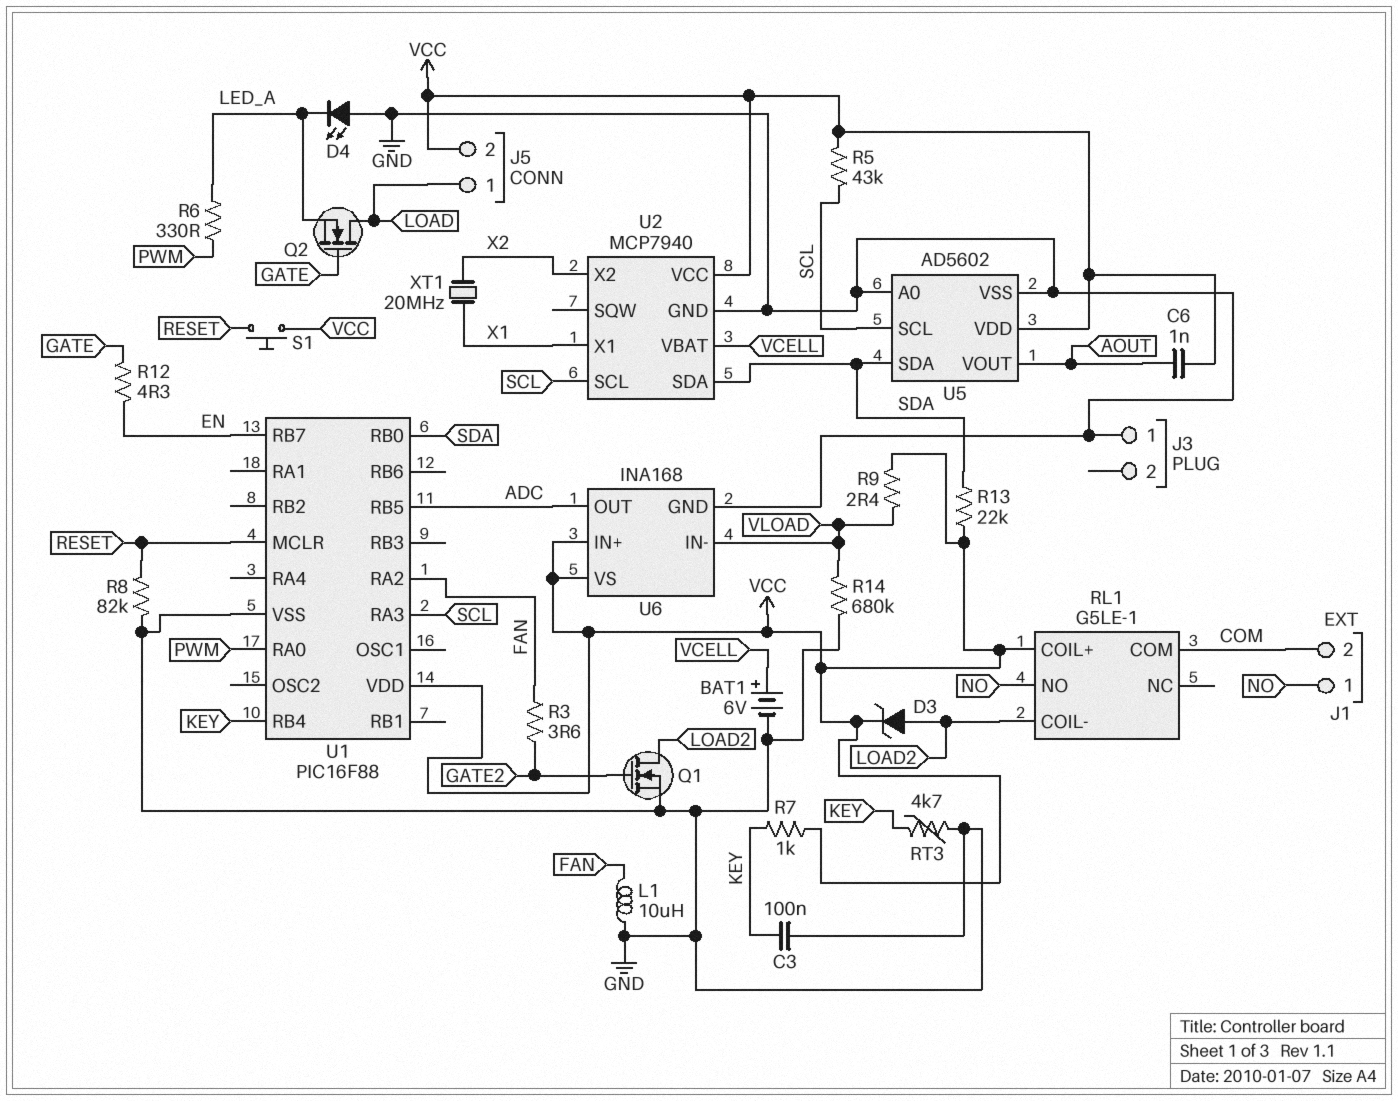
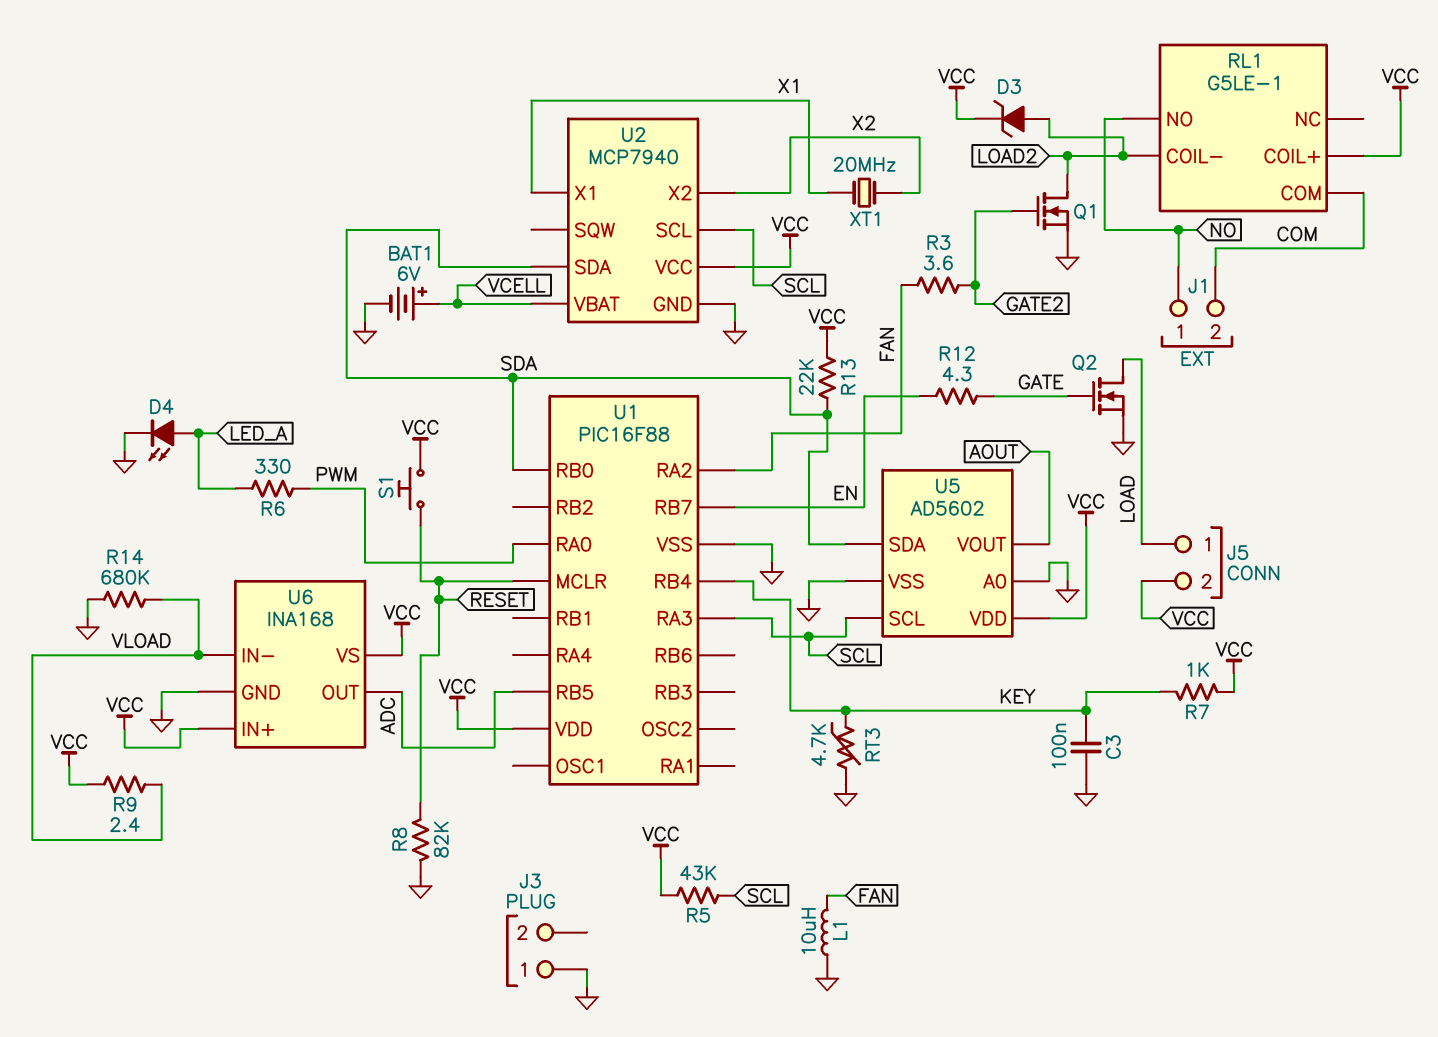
C6: 1nF (AOUT, VCC) -> none
D4: LED (A GND, K LED_A) -> LED (A LED_A, K GND)
Q2: NMOS (G GATE, D LOAD, S LED_A) -> NMOS (G GATE, D LOAD, S GND)

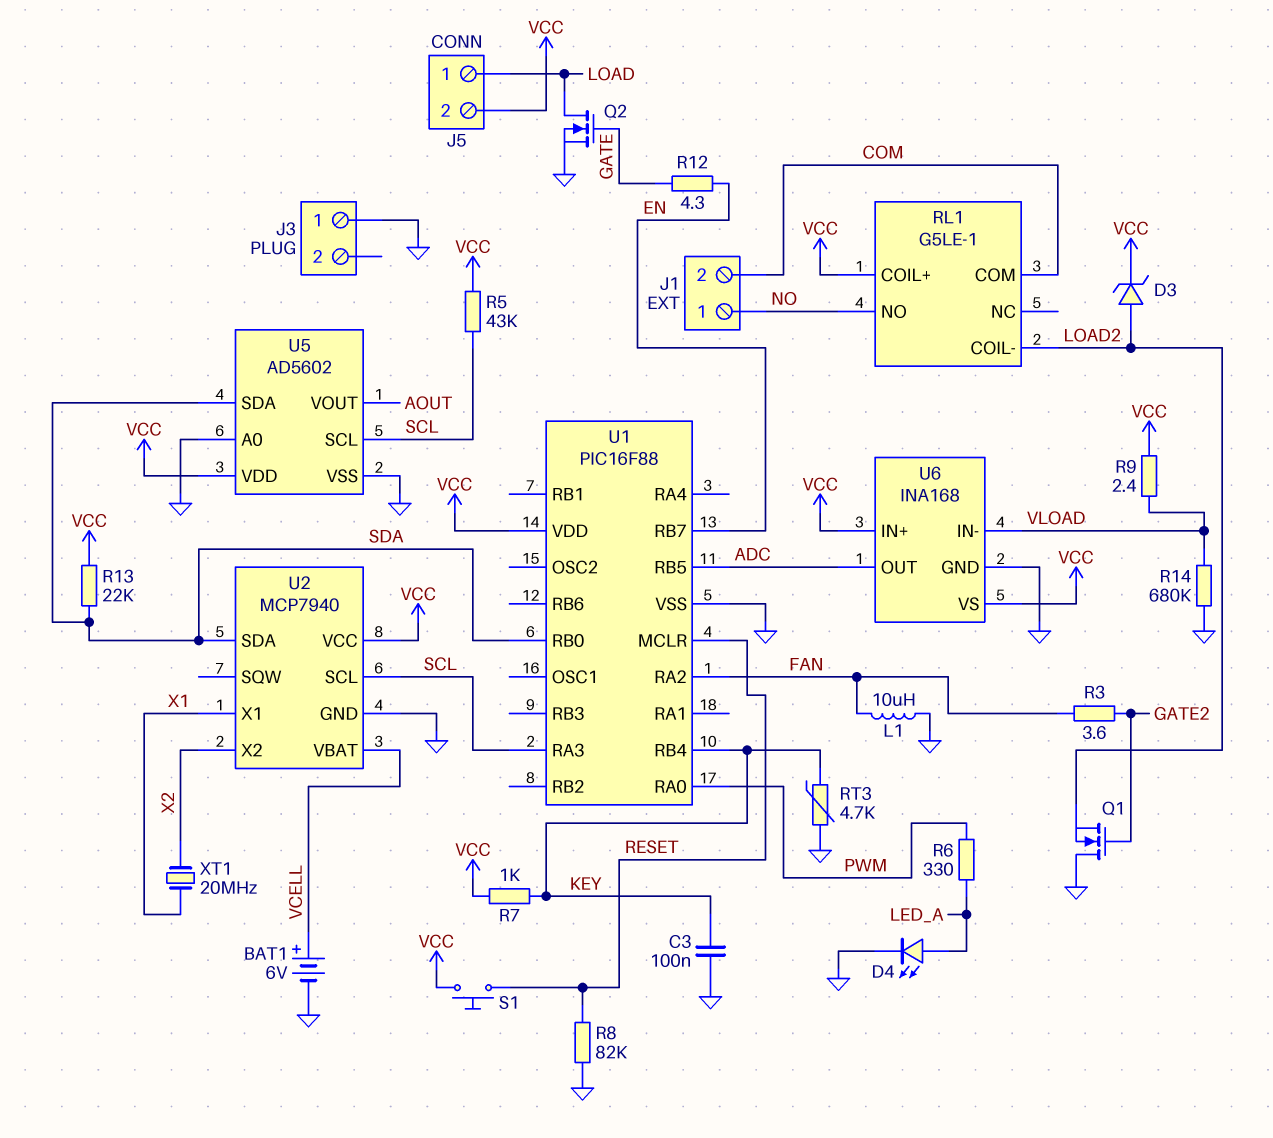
Q1: NMOS (G GATE2, D LOAD2, S GND) -> NMOS (G GATE2, D GND, S LOAD2)

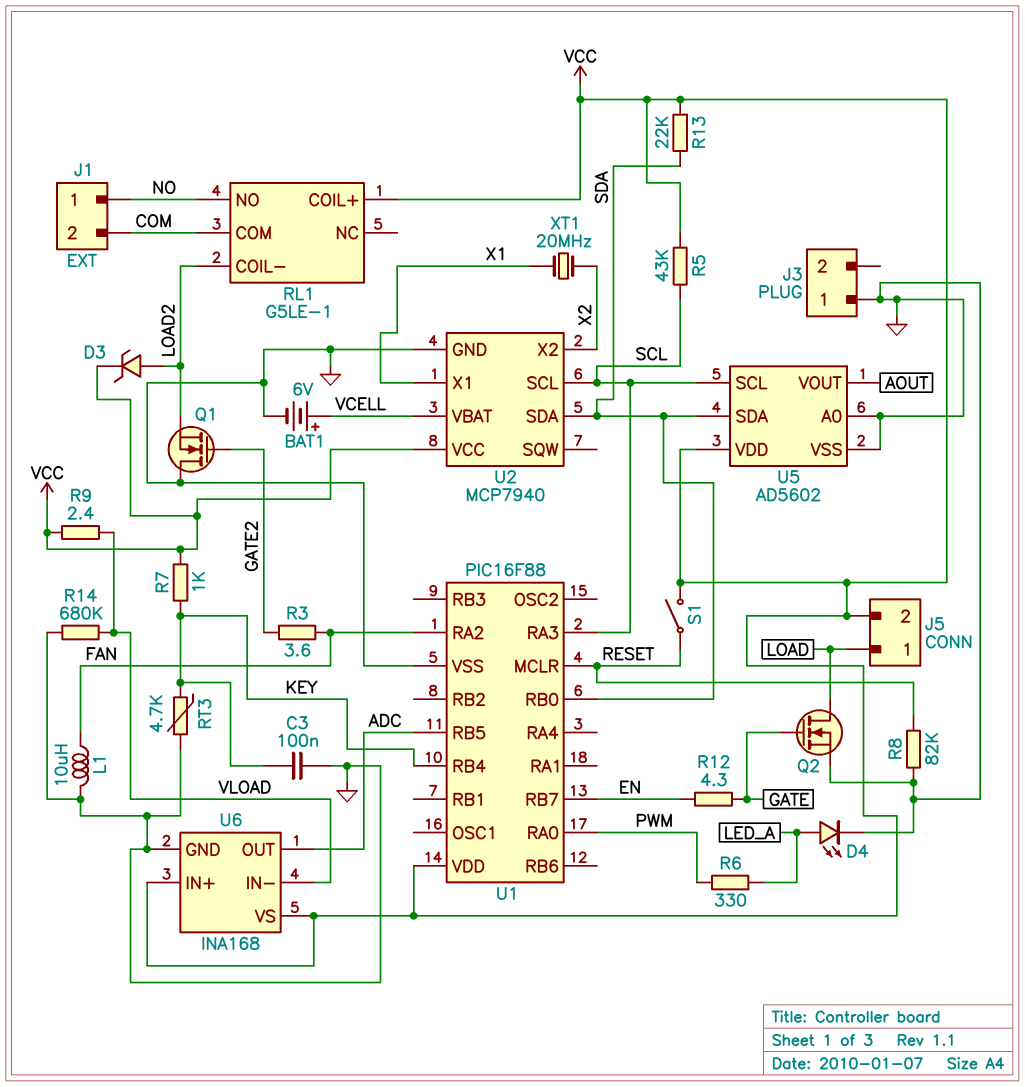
S1: button (RESET, VCC) -> switch (RESET, VCC)

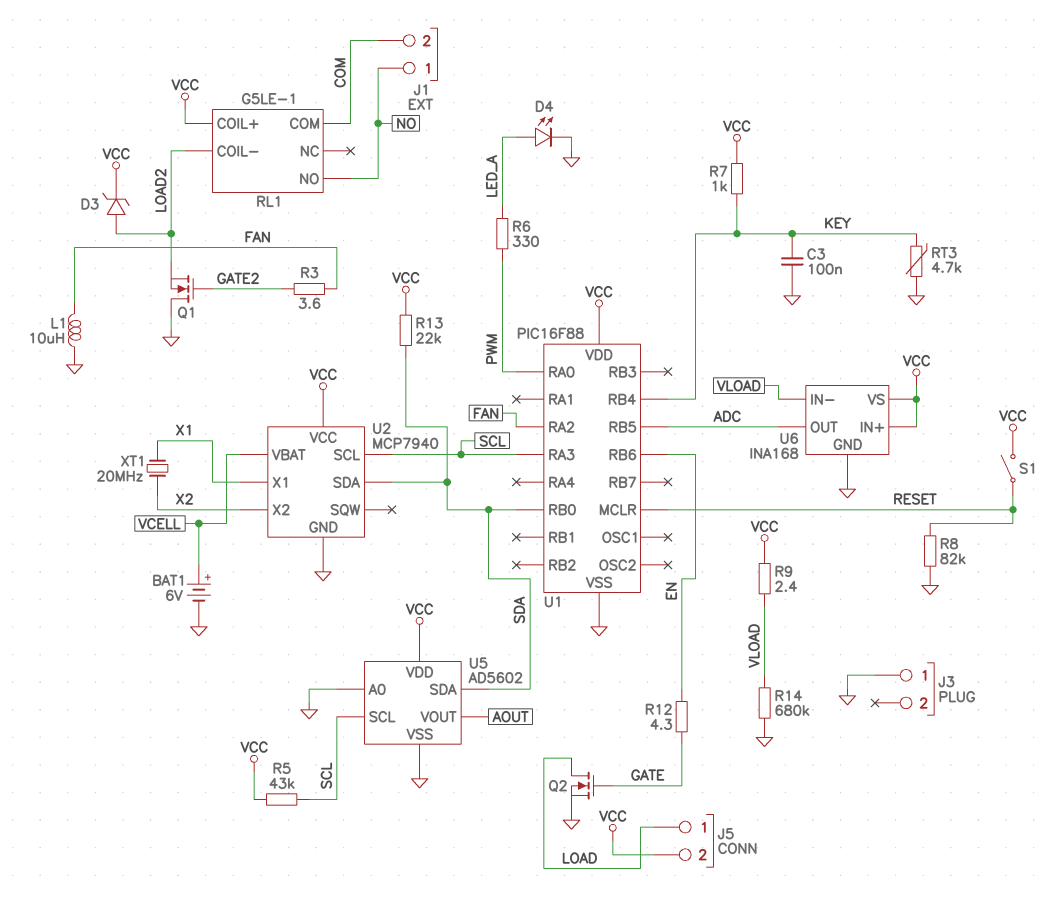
U1 pin RB6: none -> EN
U1 pin RB7: EN -> none

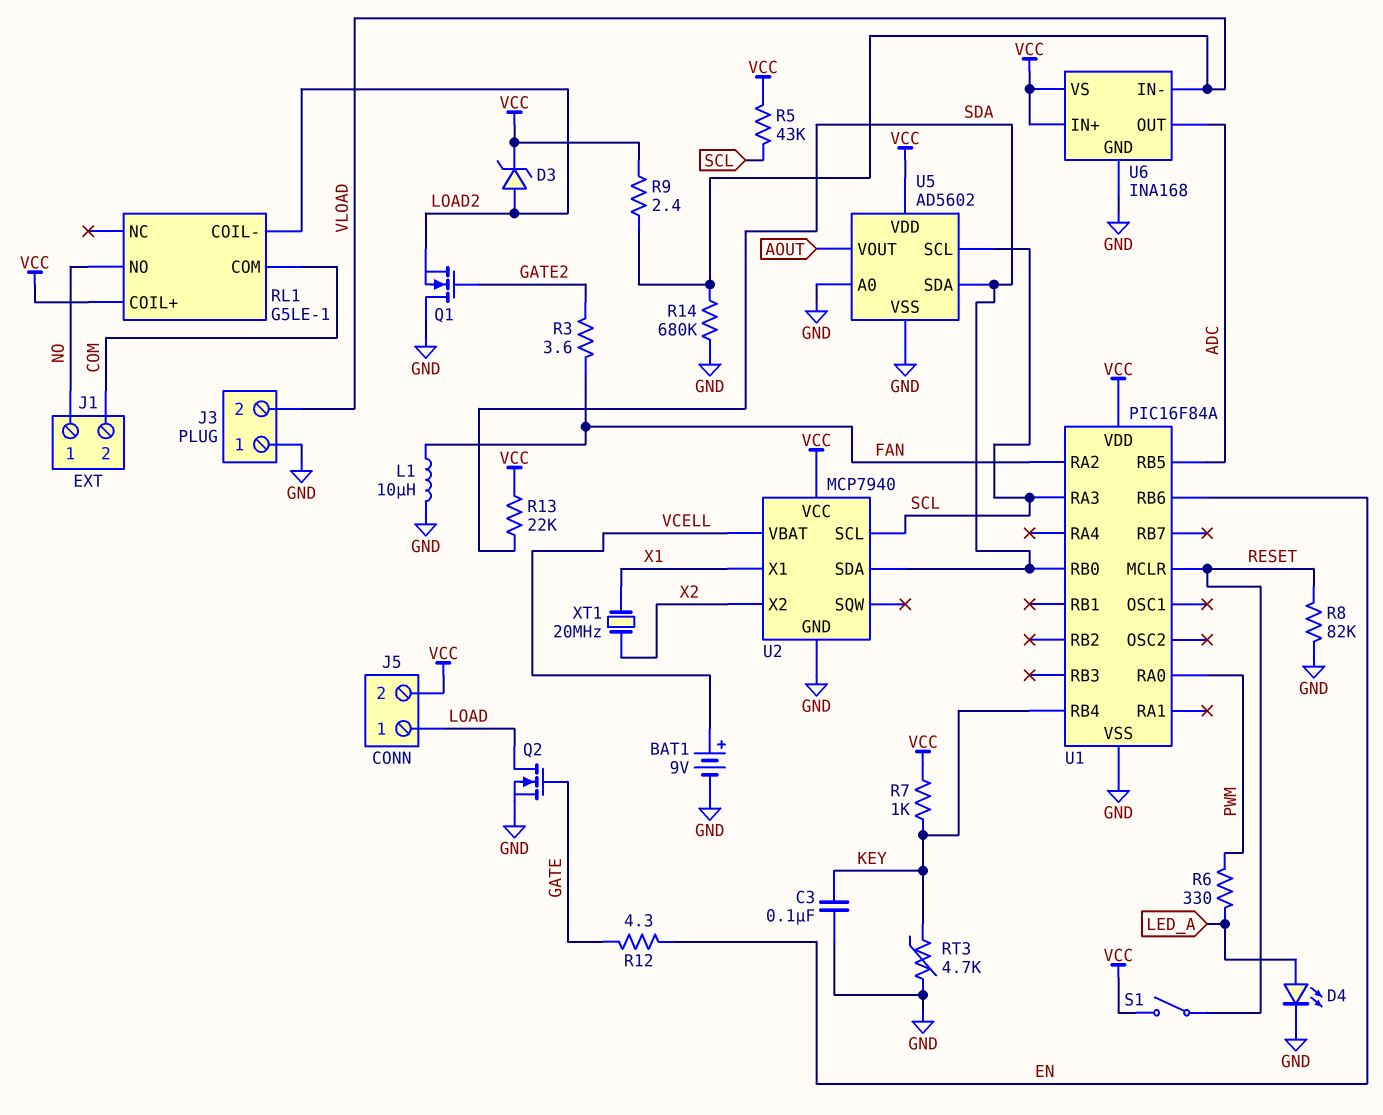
BAT1: 6V (plus VCELL, minus GND) -> 9V (plus VCELL, minus GND)
J3 pin 2: none -> VLOAD
U1: PIC16F88 -> PIC16F84A

